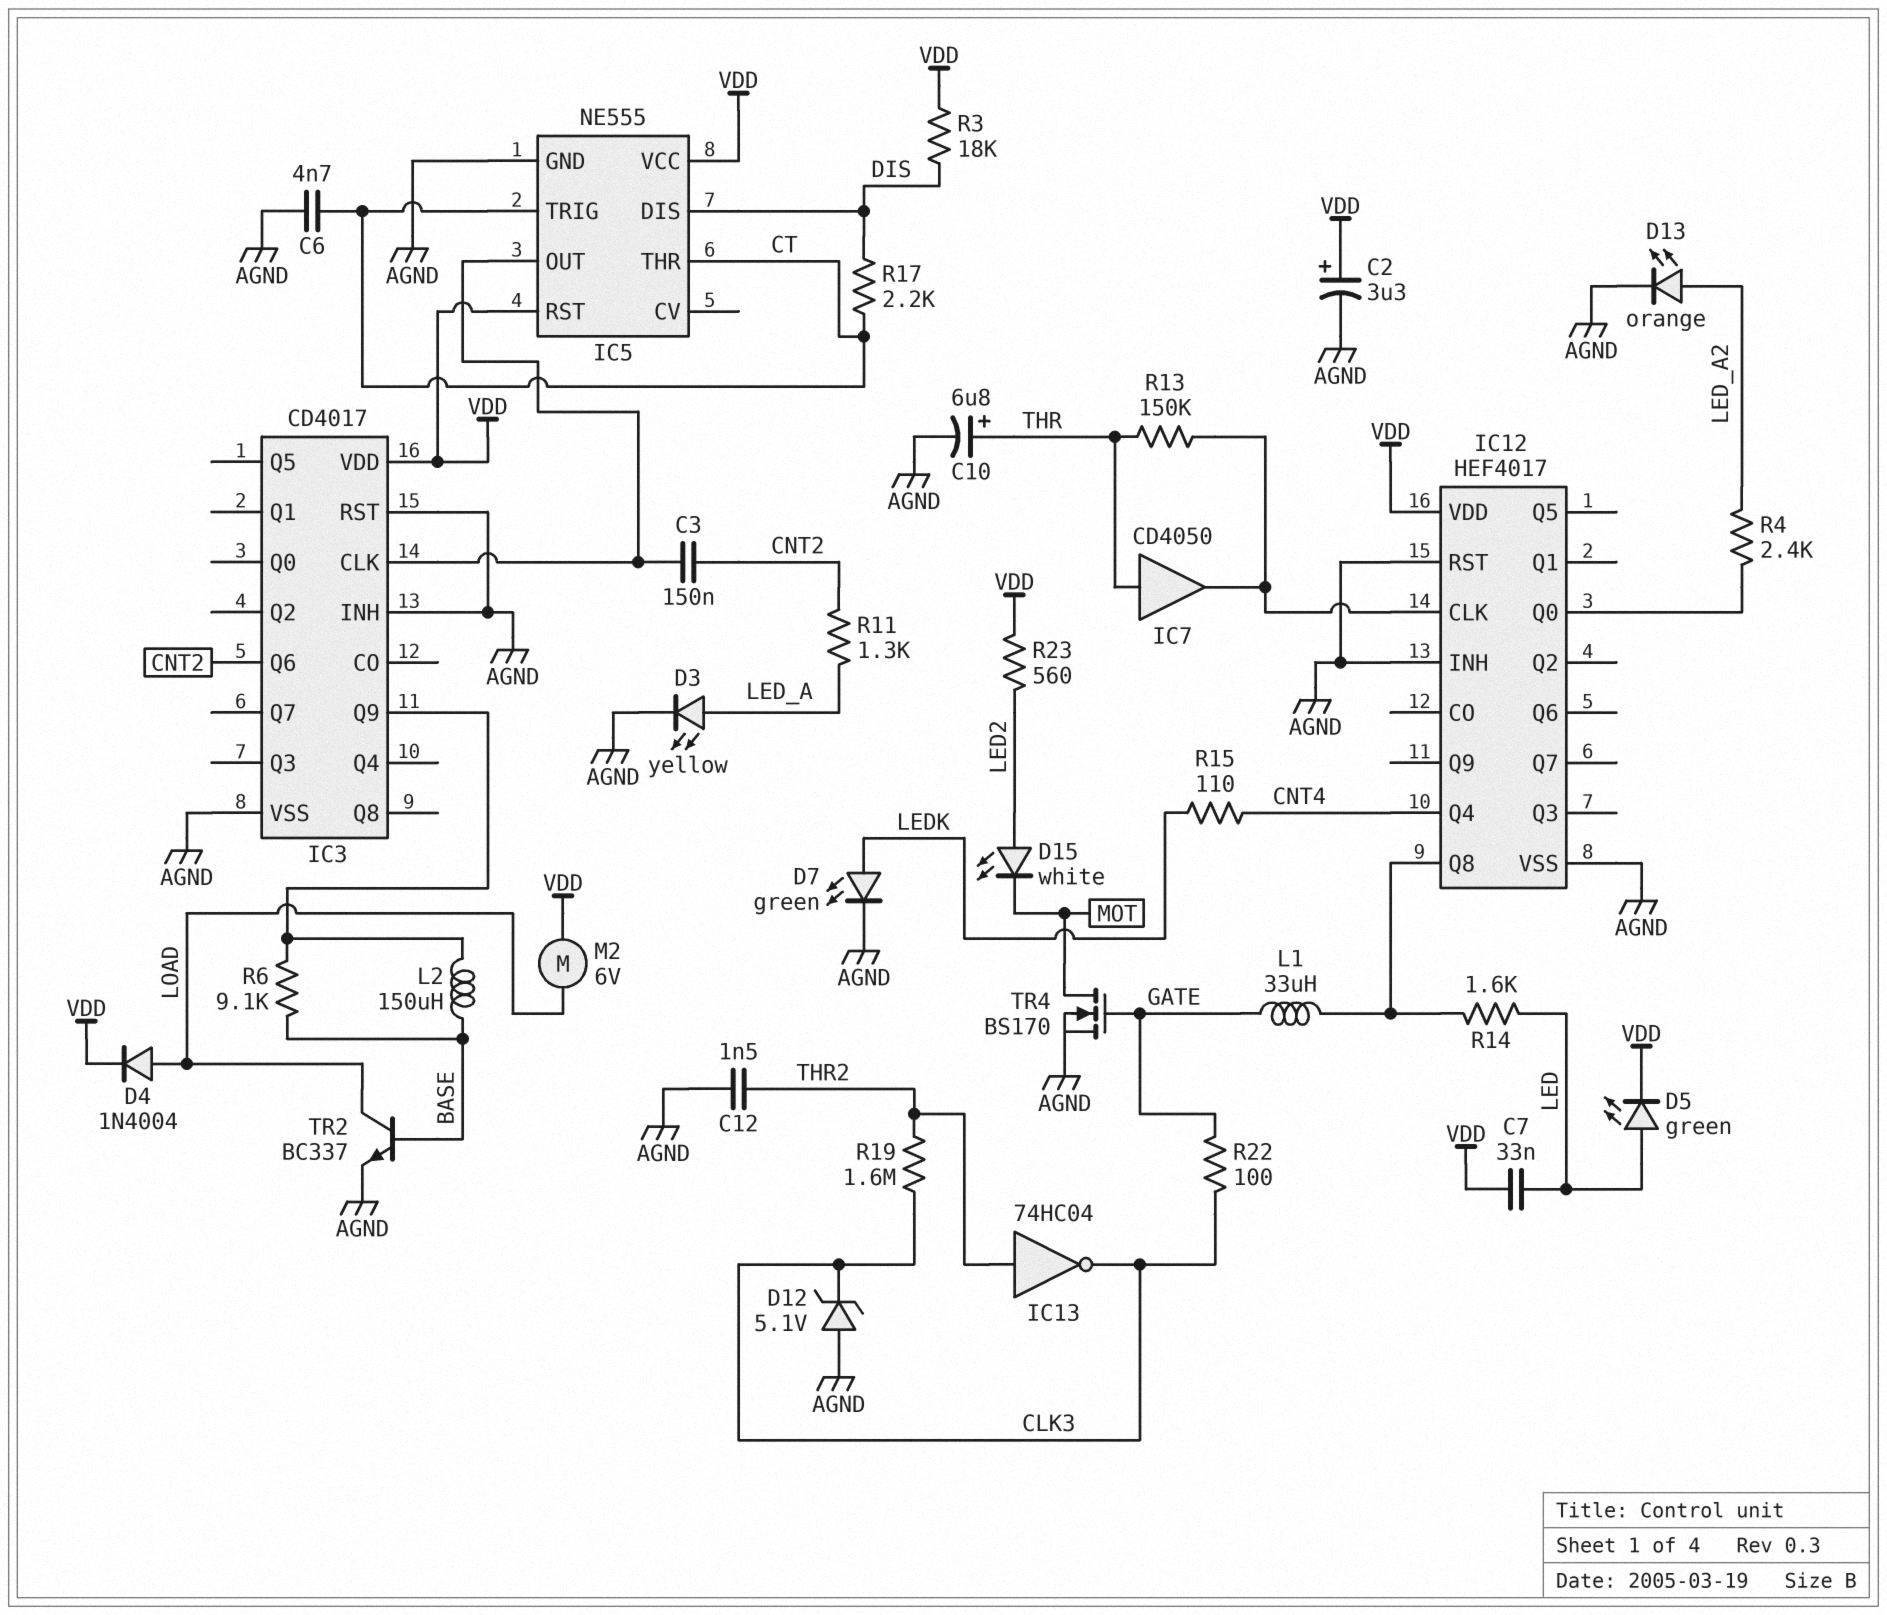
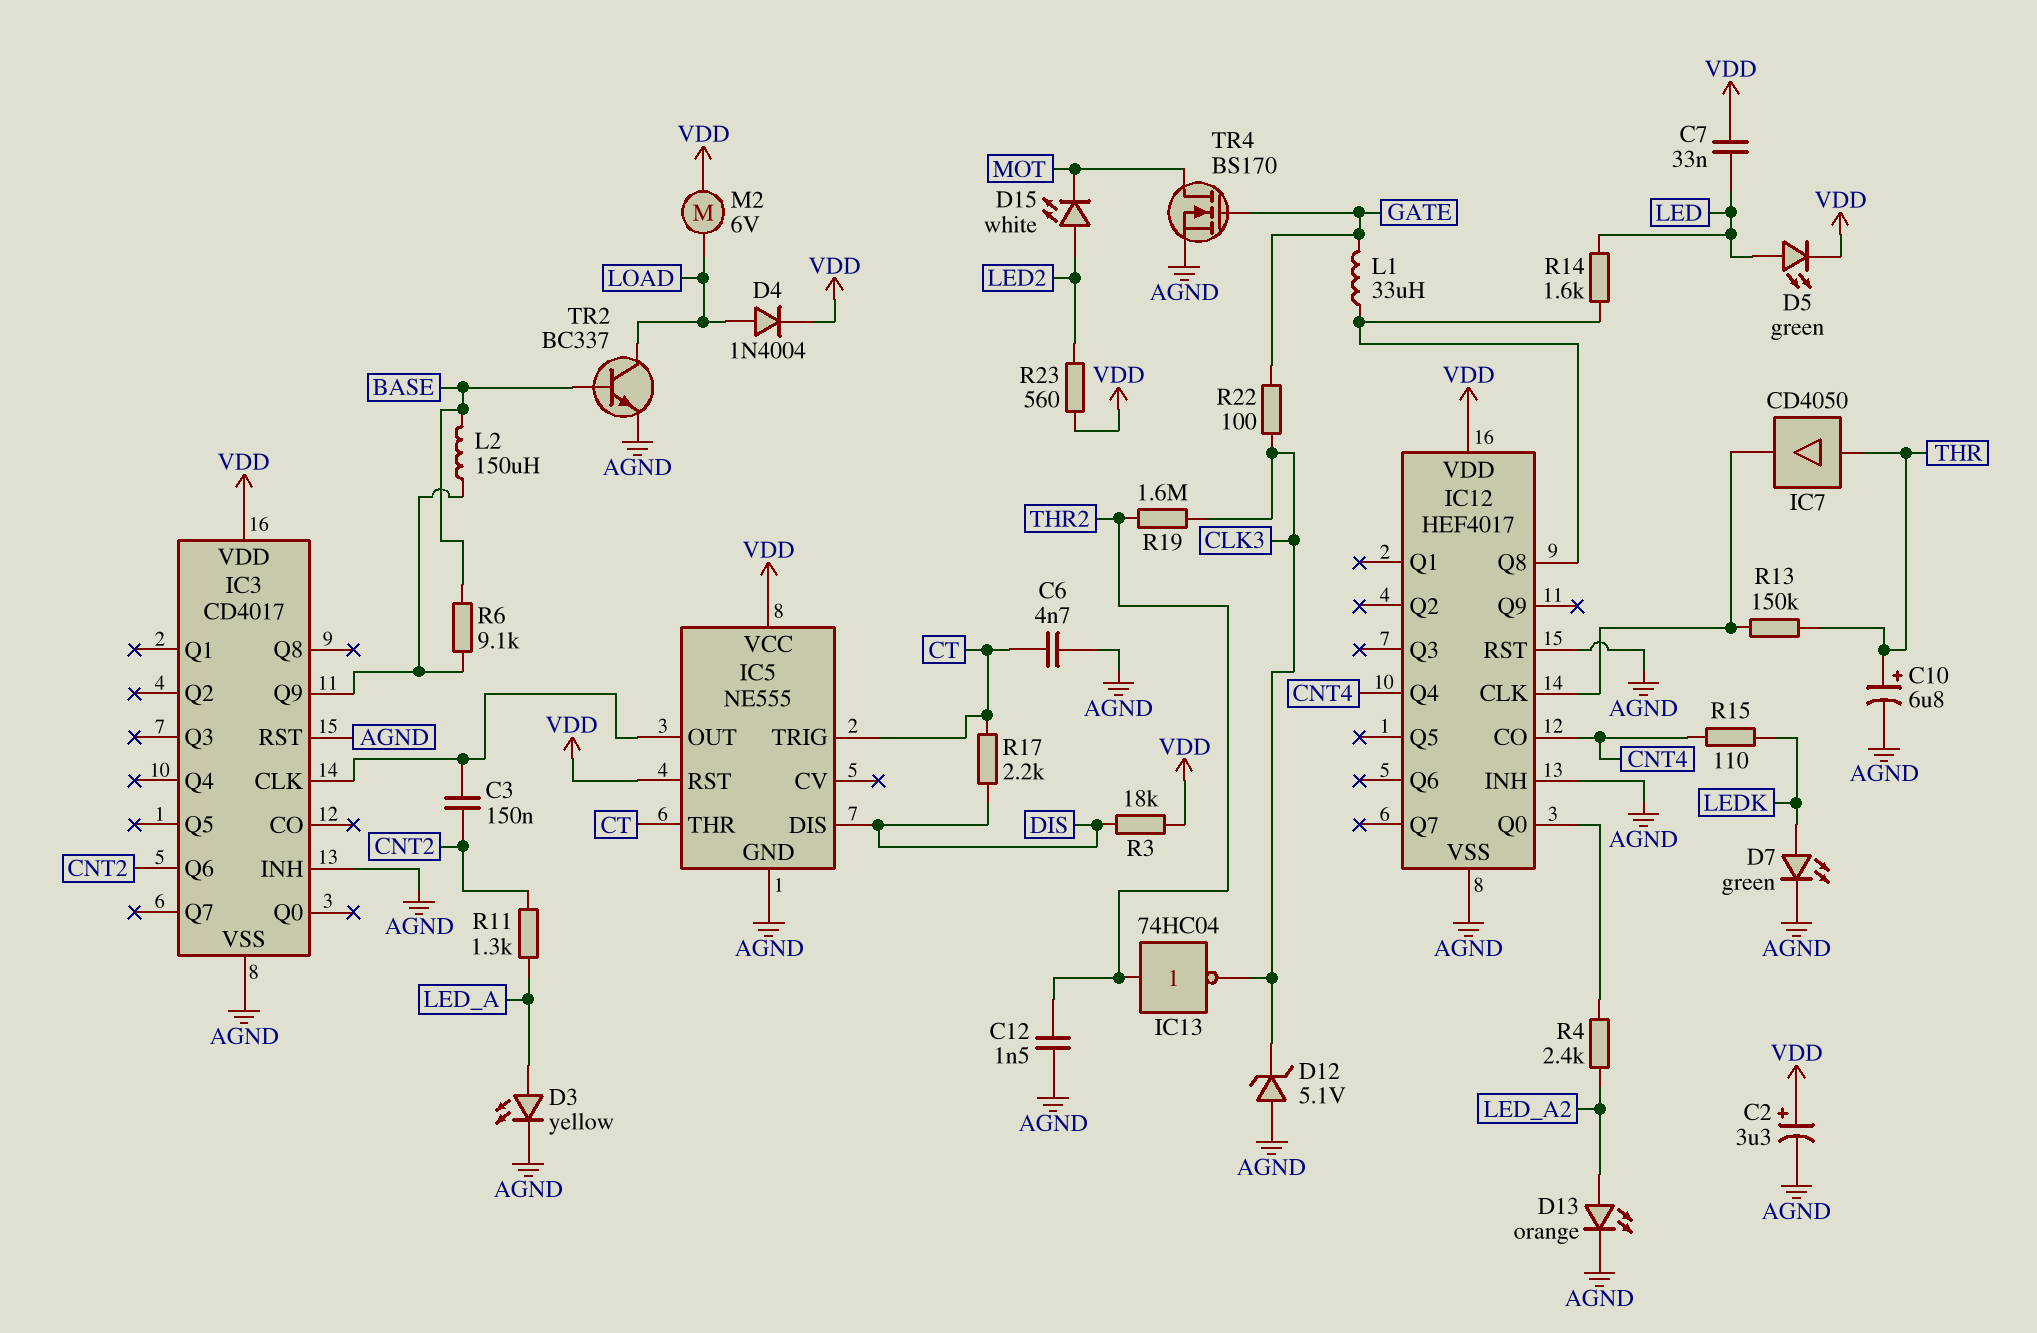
IC12 pin CO: none -> CNT4

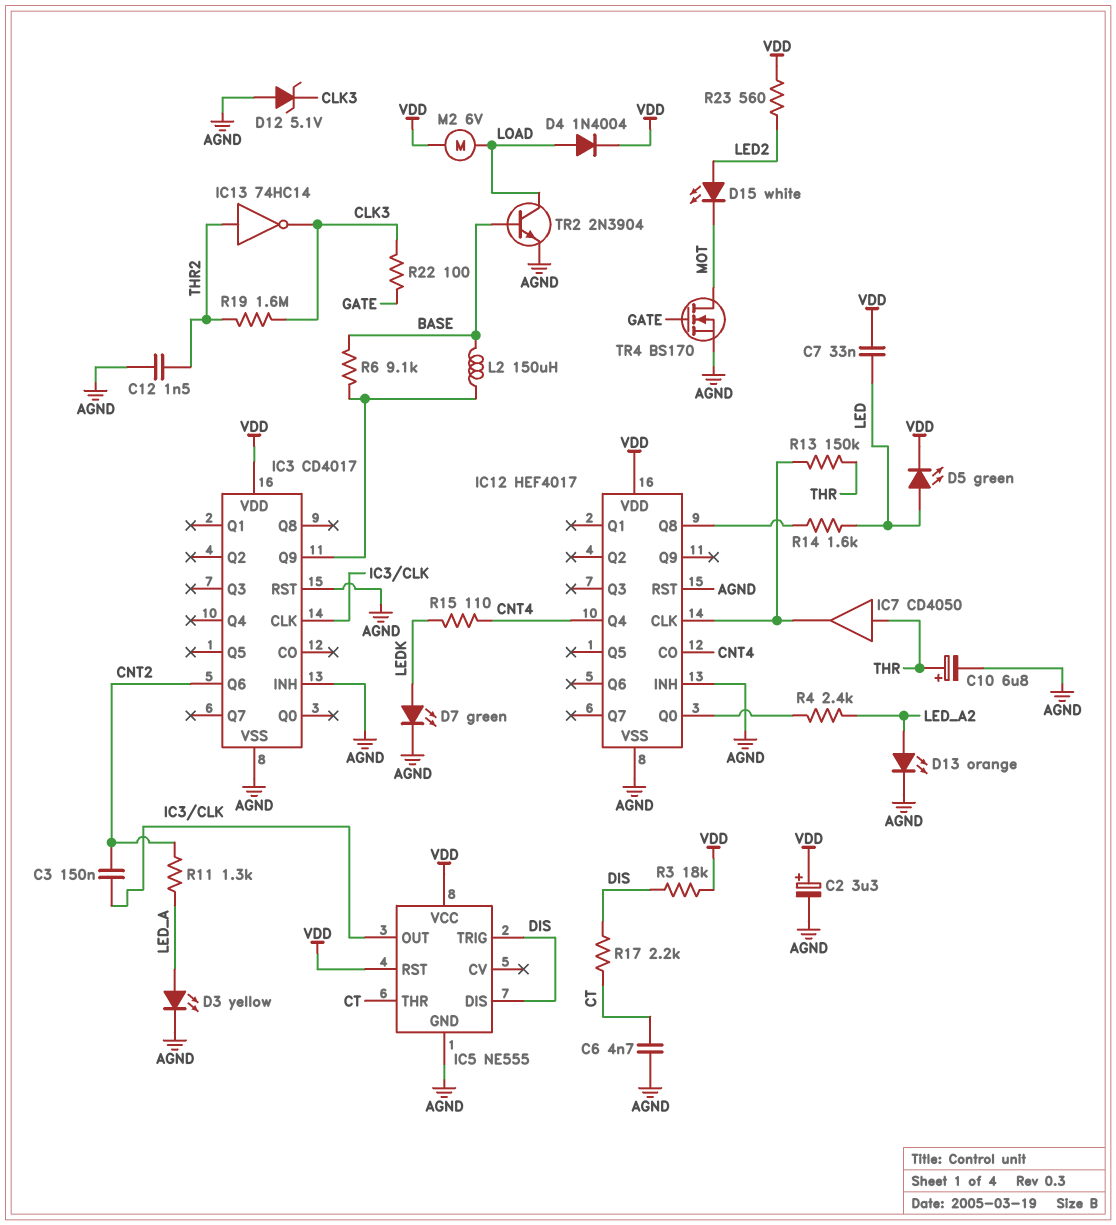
IC5 pin TRIG: CT -> DIS
IC13: NOT 74HC04 (in THR2, out CLK3) -> NOT 74HC14 (in THR2, out CLK3)
L1: 33uH (GATE, IC12/Q8) -> none
TR2: NPN BC337 (B BASE, C LOAD, E AGND) -> NPN 2N3904 (B BASE, C LOAD, E AGND)

